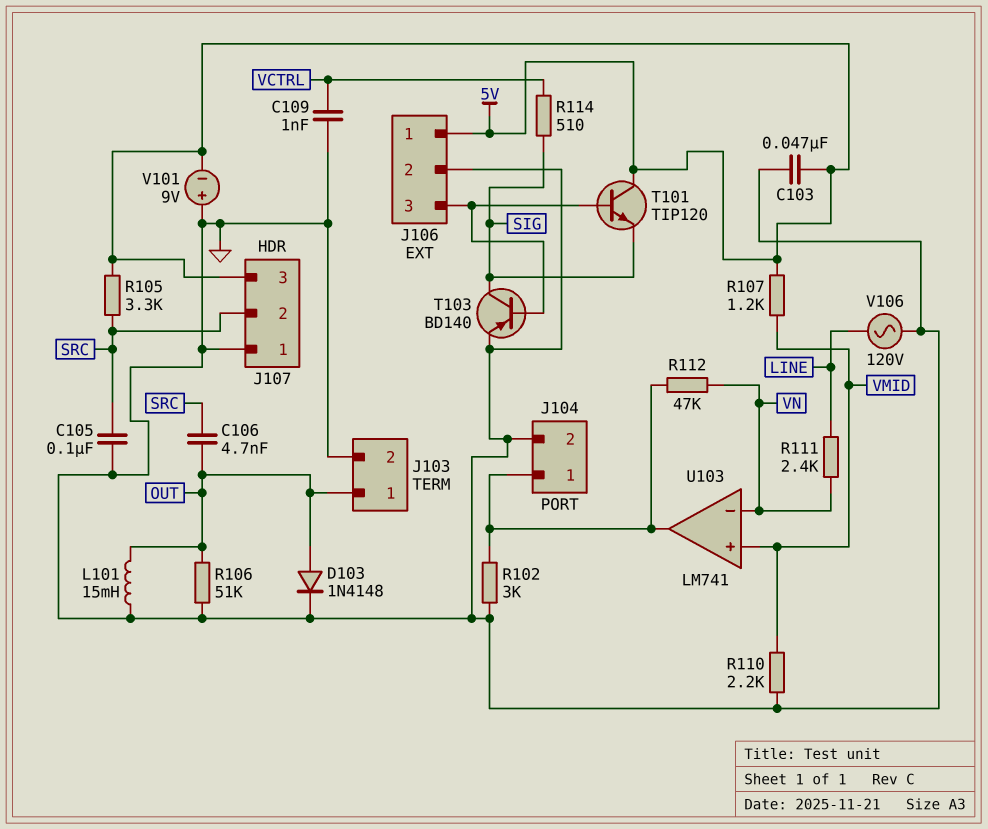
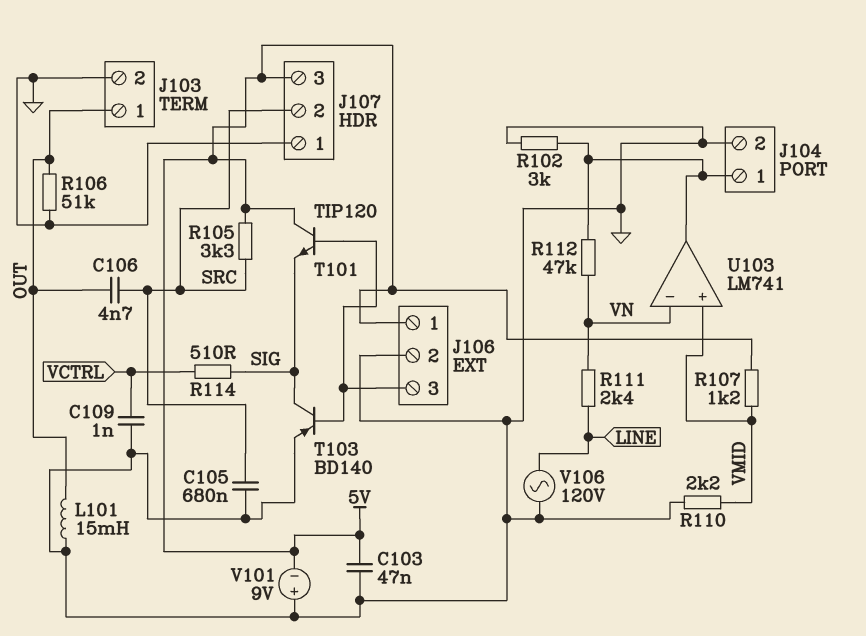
C105: 100nF (GND, SRC) -> 680nF (GND, SRC)
D103: diode 1N4148 (A OUT, K GND) -> none

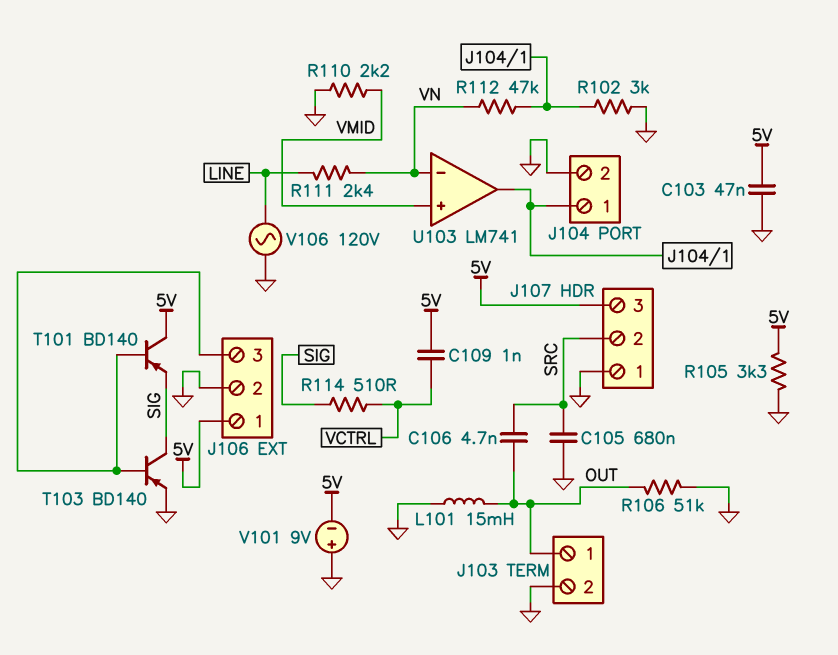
C109: 1nF (GND, VCTRL) -> 1nF (5V, VCTRL)
R105: 3.3k (5V, SRC) -> 3.3k (5V, GND)
R107: 1.2k (5V, VMID) -> none
T101: NPN TIP120 (B J106/3, C 5V, E SIG) -> PNP BD140 (B J106/3, C 5V, E SIG)

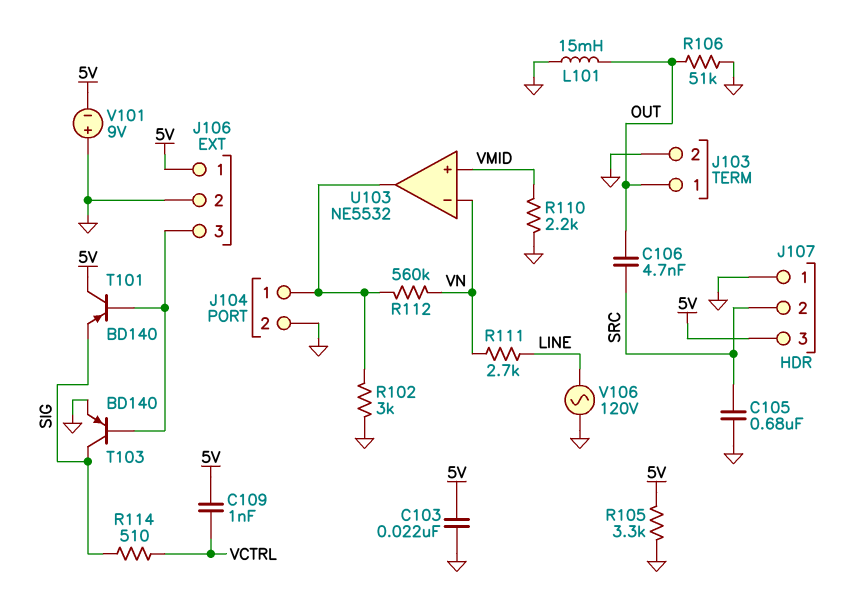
C103: 47nF (5V, GND) -> 22nF (5V, GND)
R111: 2.4k (LINE, VN) -> 2.7k (LINE, VN)
R112: 47k (J104/1, VN) -> 560k (J104/1, VN)
U103: LM741 -> NE5532

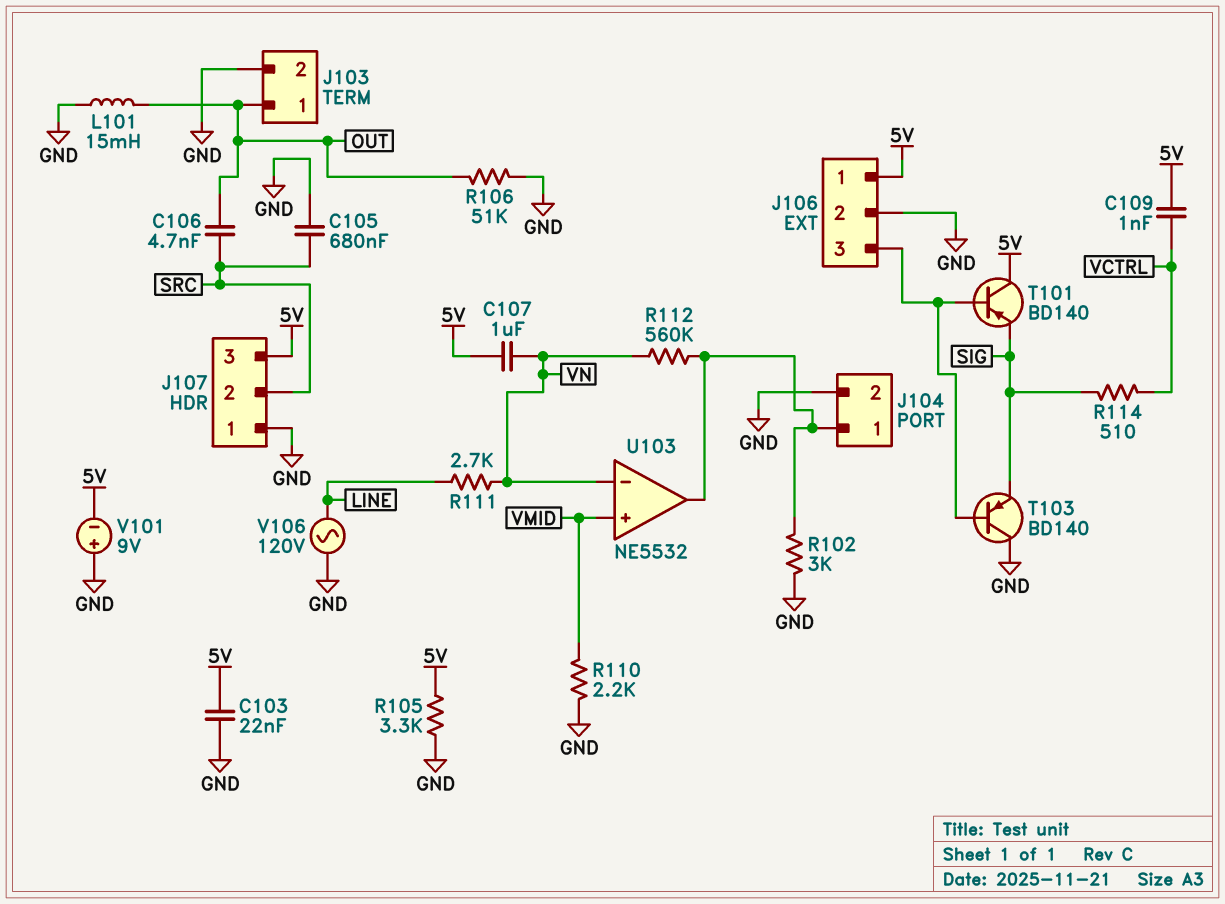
C107: none -> 1uF (5V, VN)
T103: PNP BD140 (B J106/3, C SIG, E GND) -> PNP BD140 (B J106/3, C GND, E SIG)

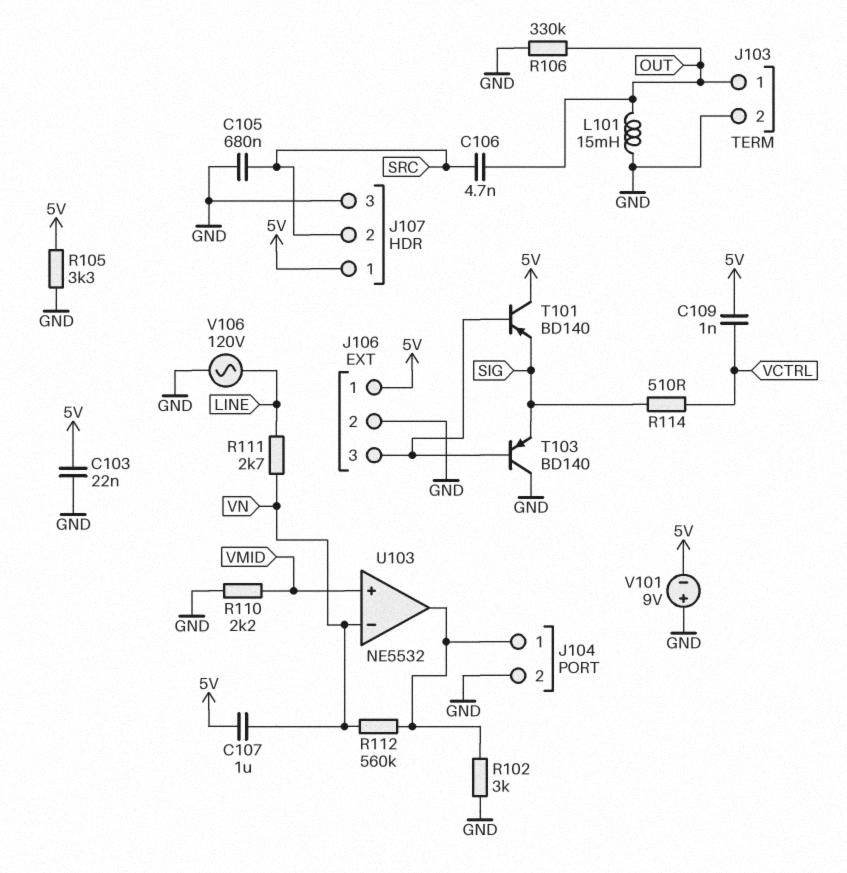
J107 pin 1: GND -> 5V
J107 pin 3: 5V -> GND
R106: 51k (GND, OUT) -> 330k (GND, OUT)

